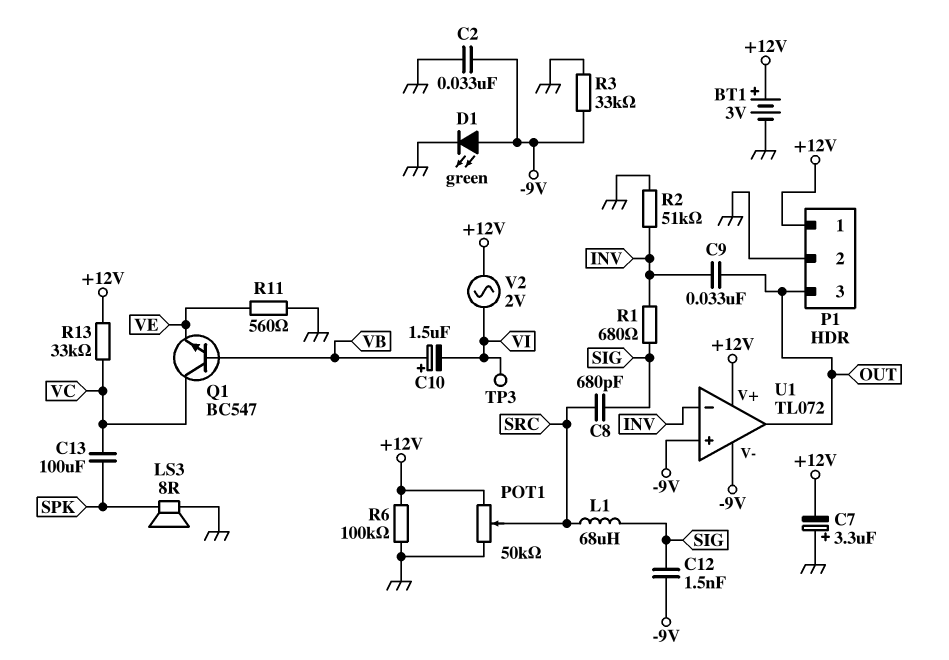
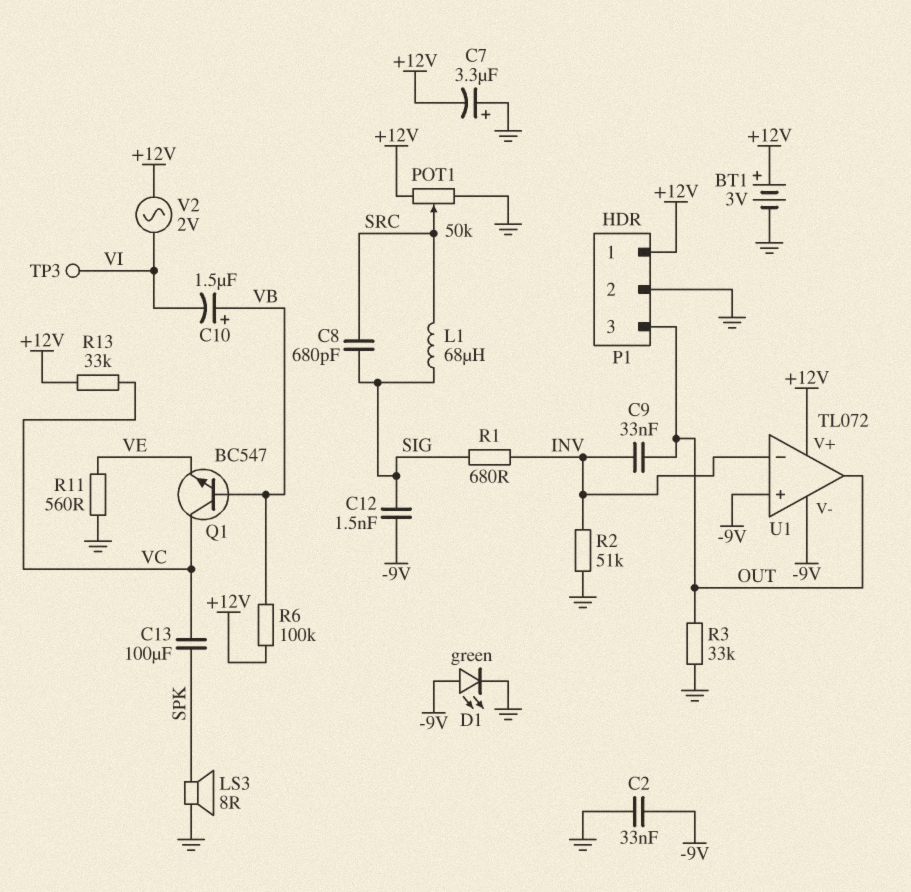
R3: 33k (-9V, GND) -> 33k (GND, OUT)
R6: 100k (+12V, GND) -> 100k (+12V, VB)

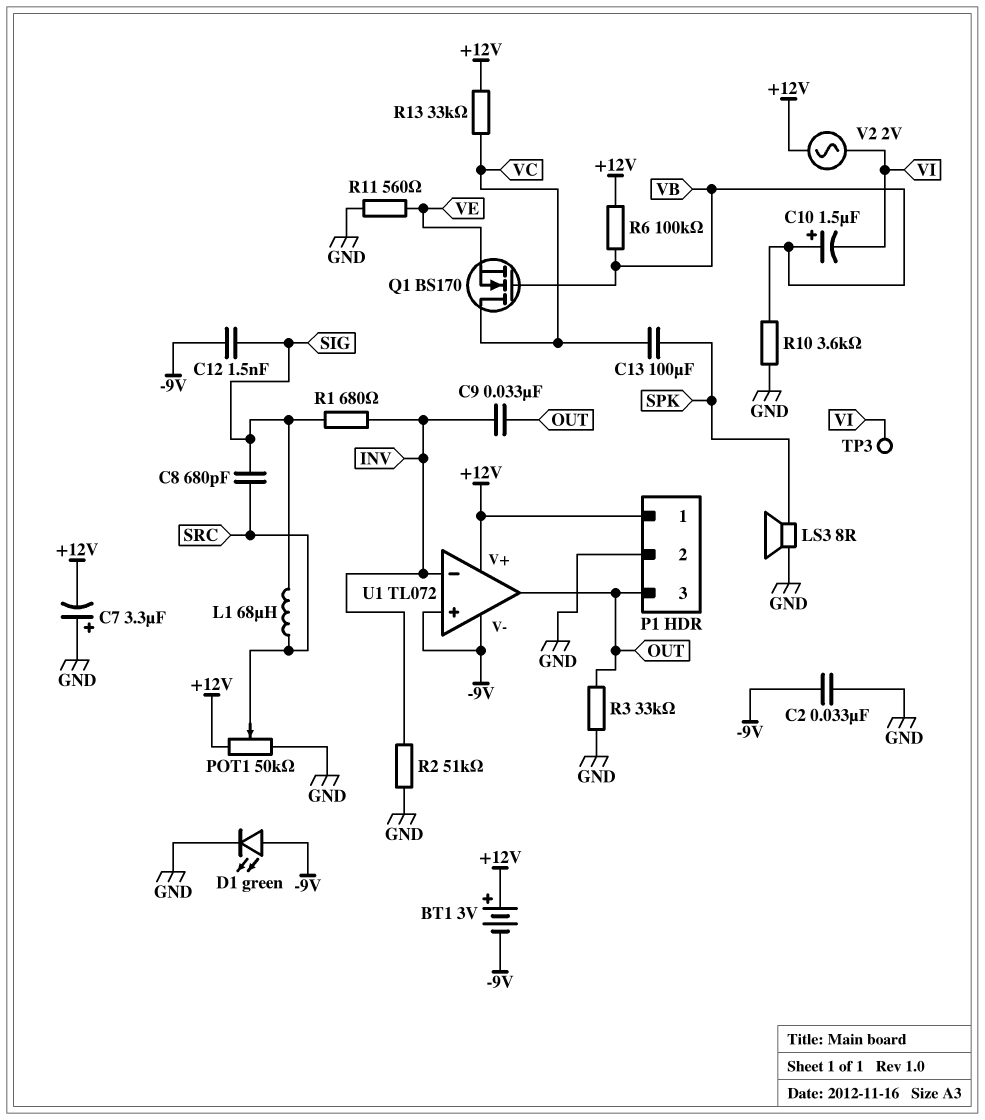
BT1: 3V (plus +12V, minus GND) -> 3V (plus +12V, minus -9V)
Q1: NPN BC547 (B VB, C VC, E VE) -> NMOS BS170 (G VB, D VC, S VE)
R10: none -> 3.6k (GND, VB)

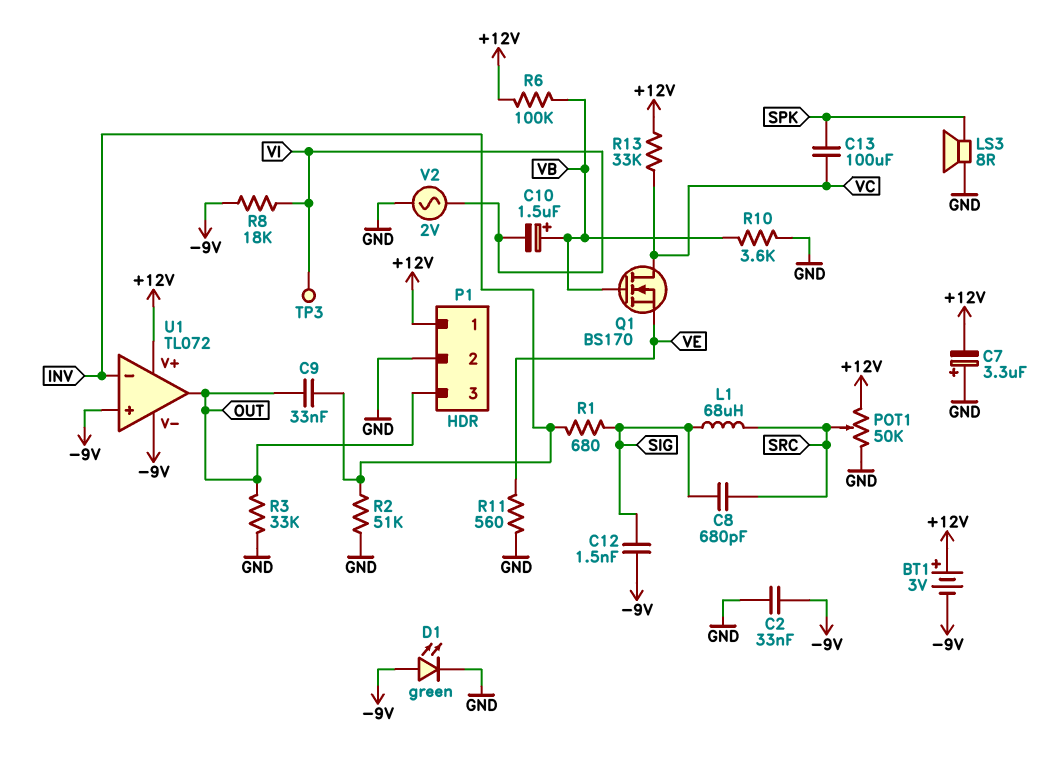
R8: none -> 18k (-9V, VI)
V2: AC 2V (+12V, VI) -> AC 2V (GND, VI)

